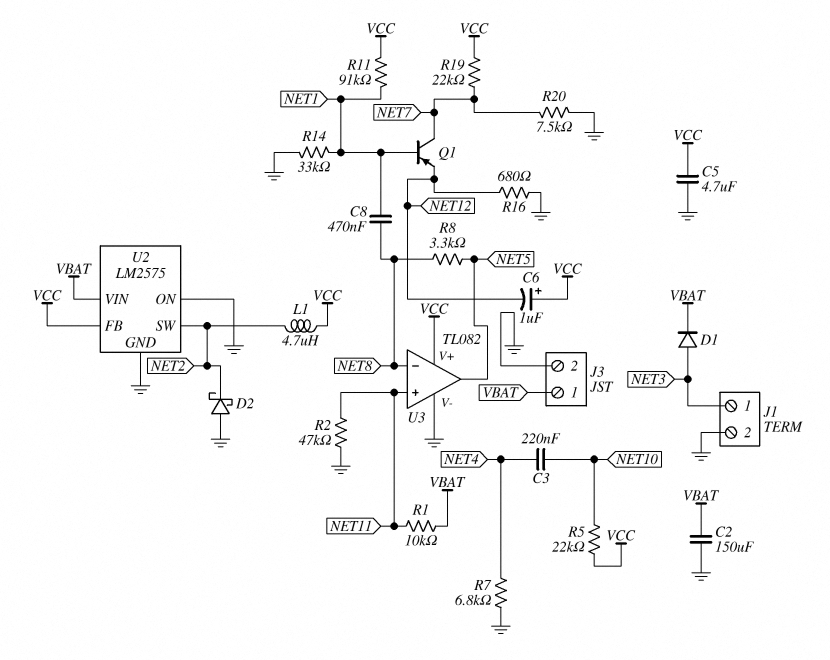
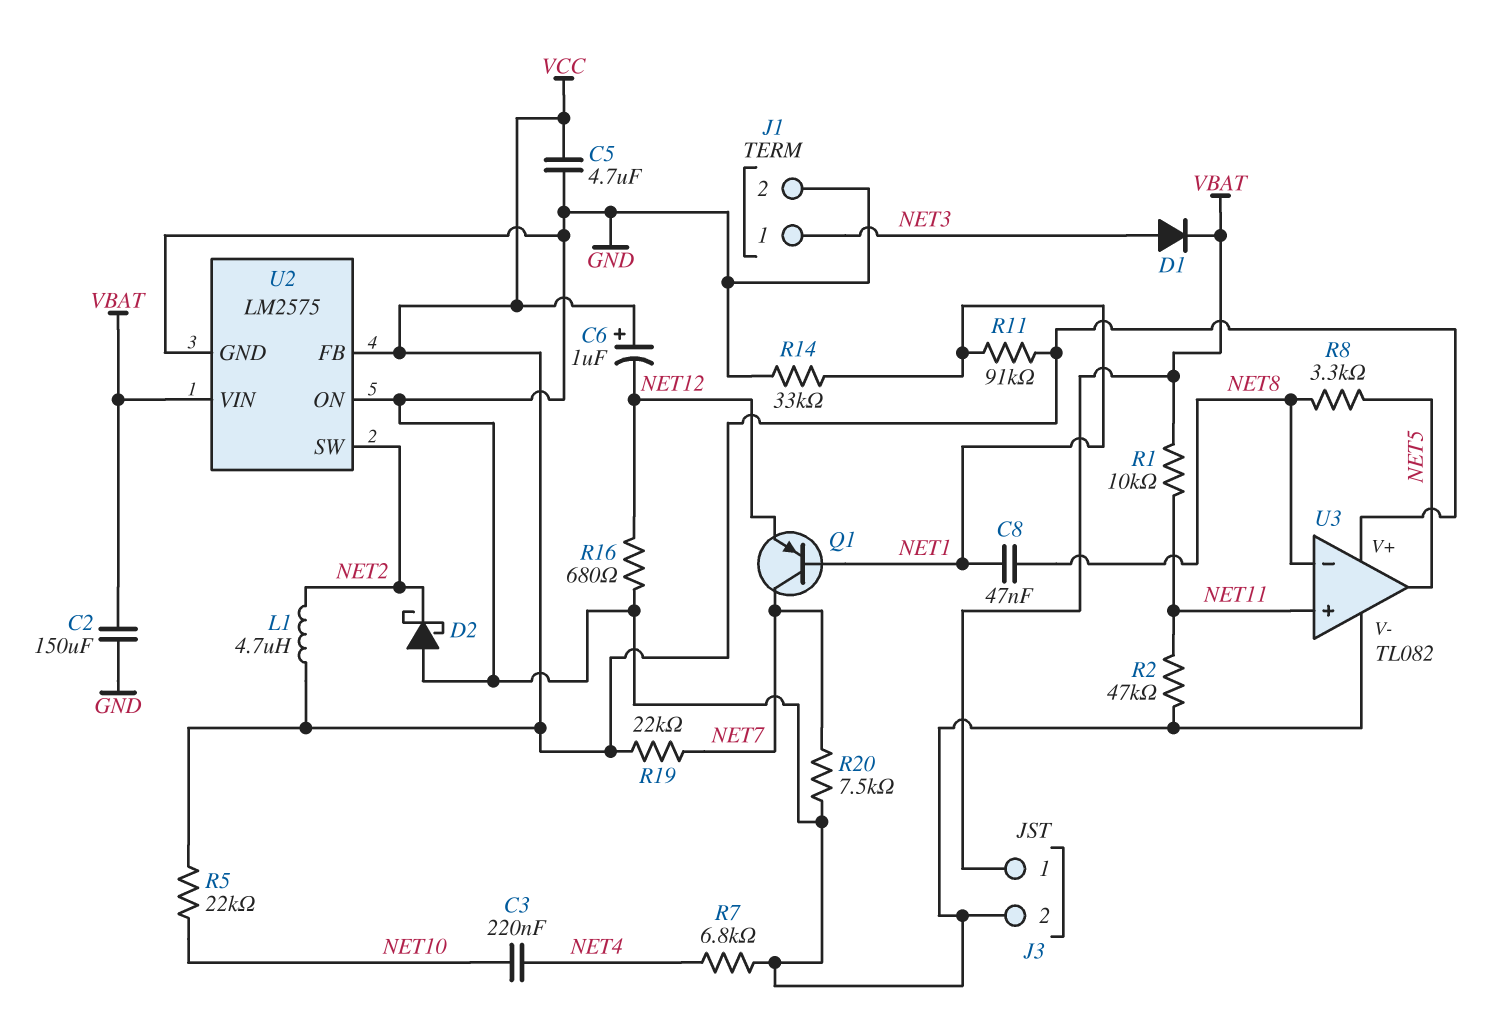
C8: 470nF (NET1, NET8) -> 47nF (NET1, NET8)

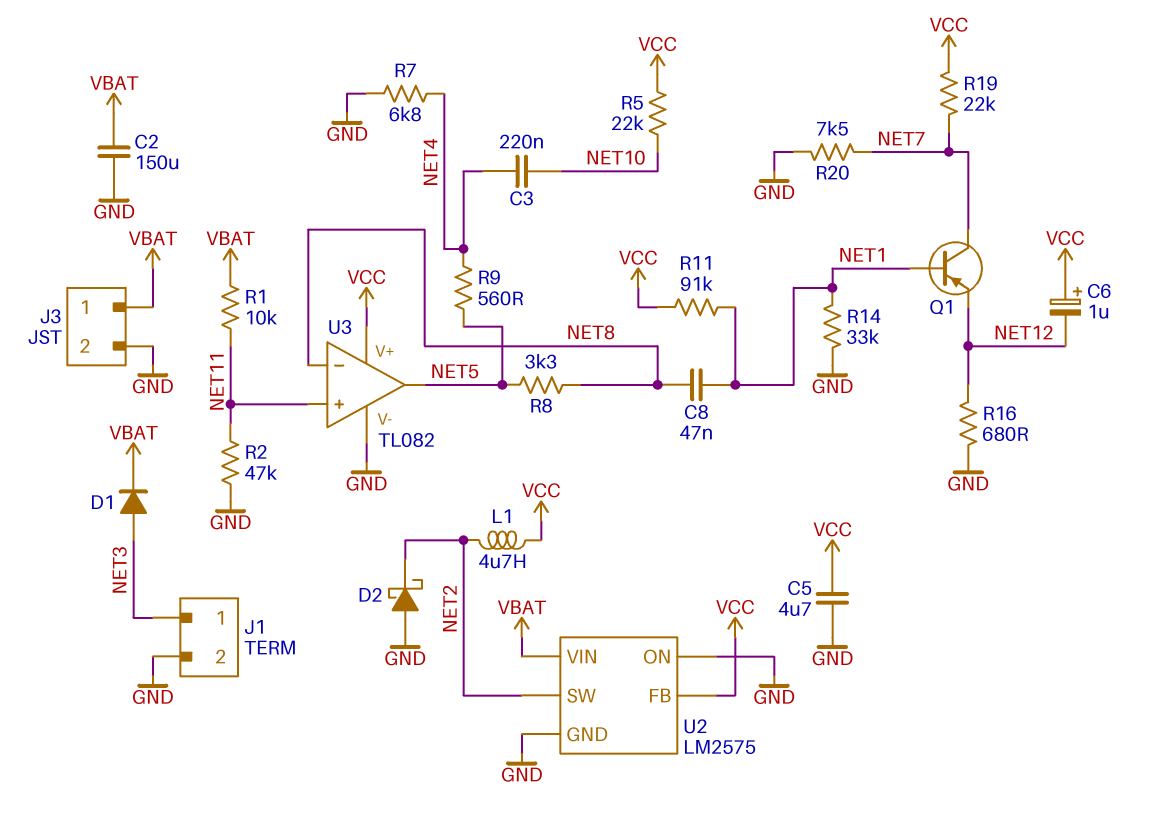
R9: none -> 560 (NET4, NET5)

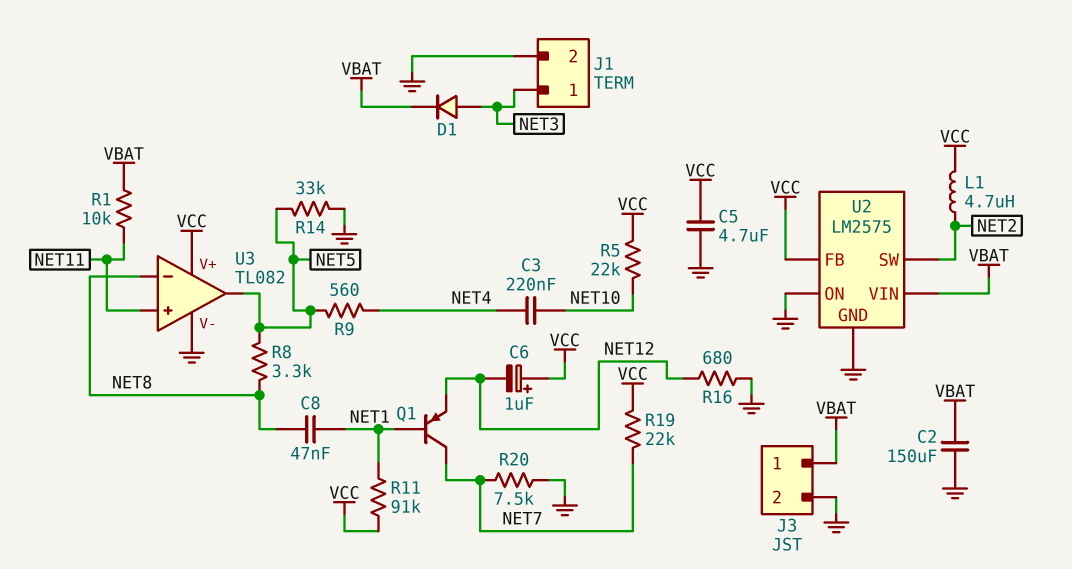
D2: schottky (A GND, K NET2) -> none
R2: 47k (GND, NET11) -> none
R7: 6.8k (GND, NET4) -> none
R14: 33k (GND, NET1) -> 33k (GND, NET5)

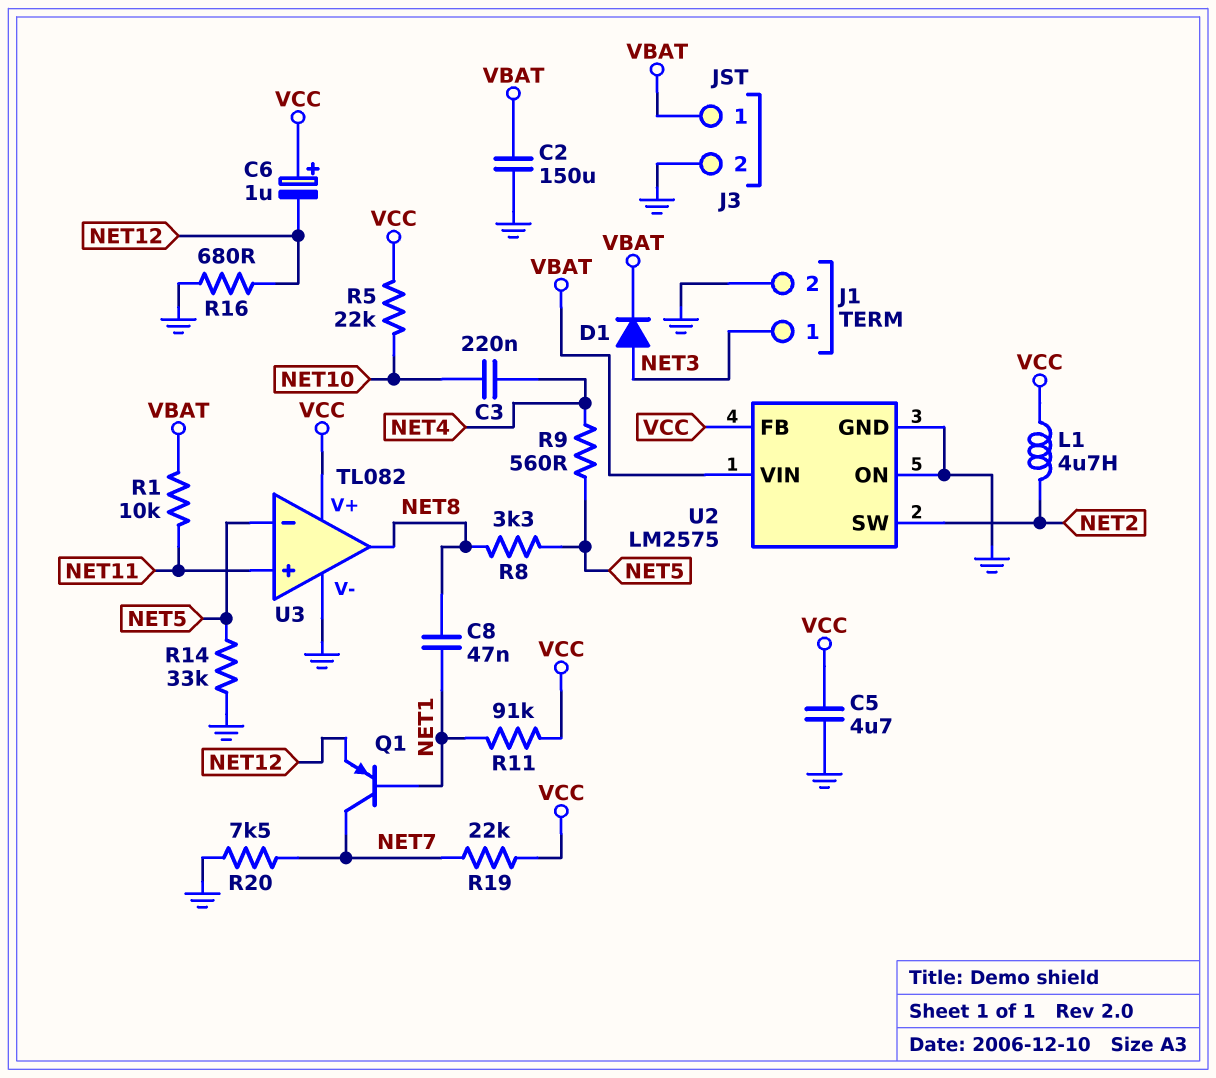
U3 pin in-: NET8 -> NET5
U3 pin out: NET5 -> NET8

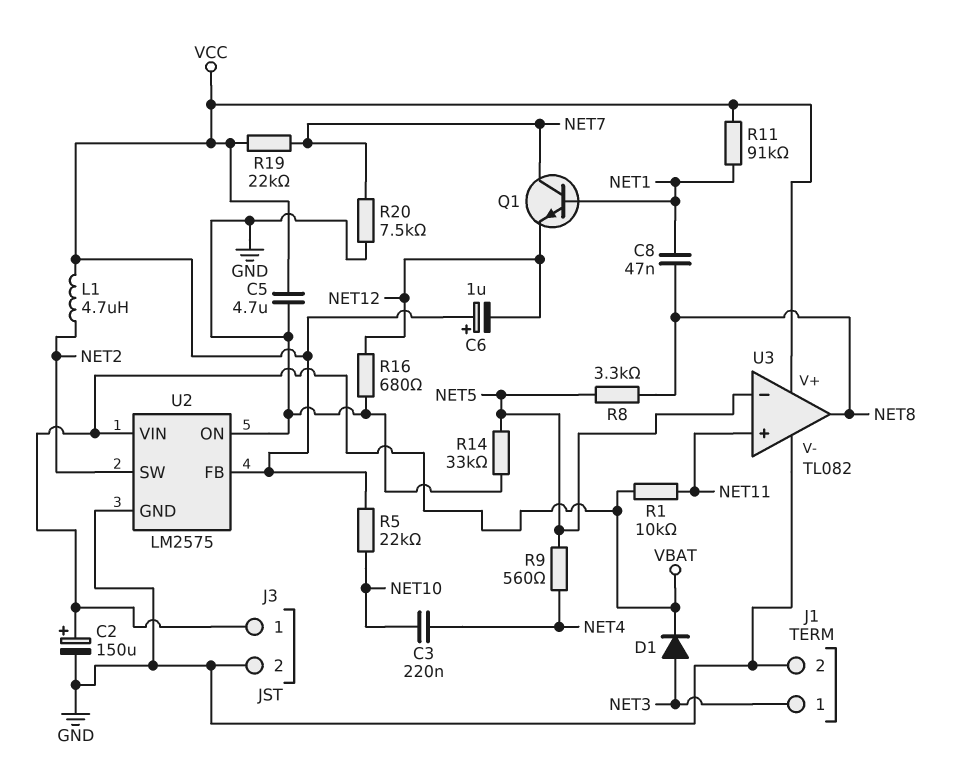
C2: 150uF (GND, VBAT) -> 150uF (plus VBAT, minus GND)
Q1: PNP (B NET1, C NET7, E NET12) -> NPN (B NET1, C NET7, E NET12)

